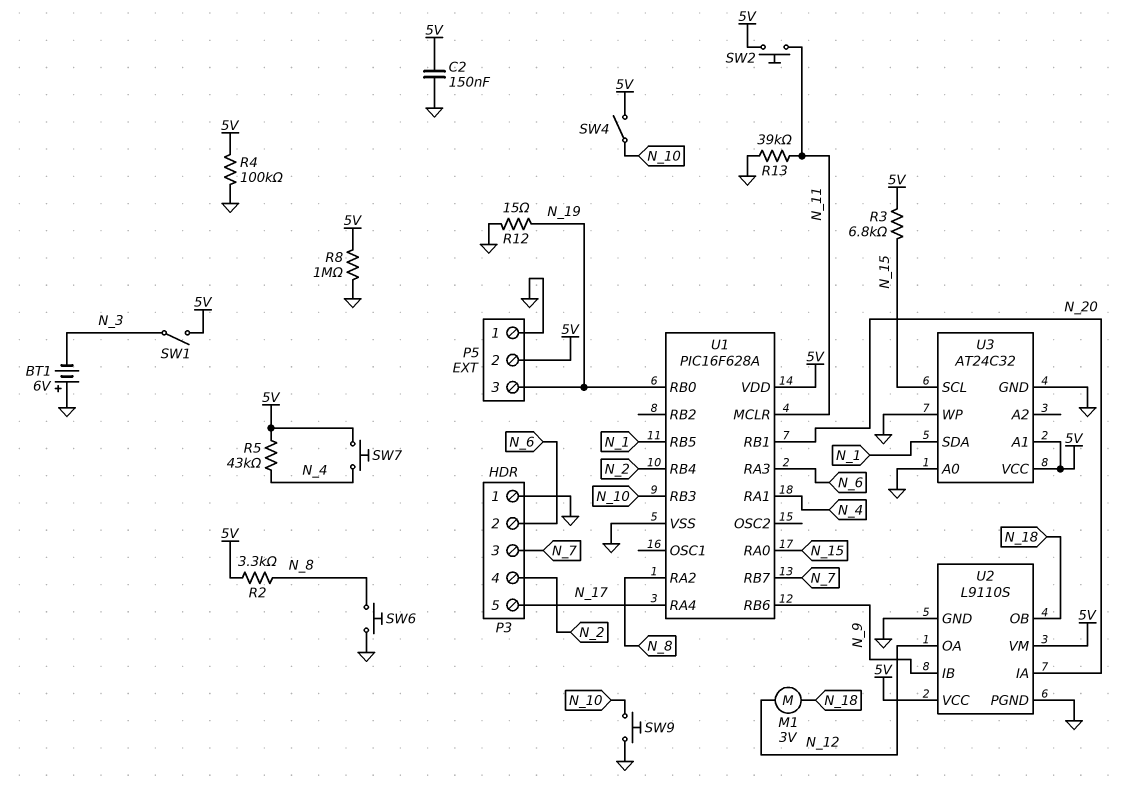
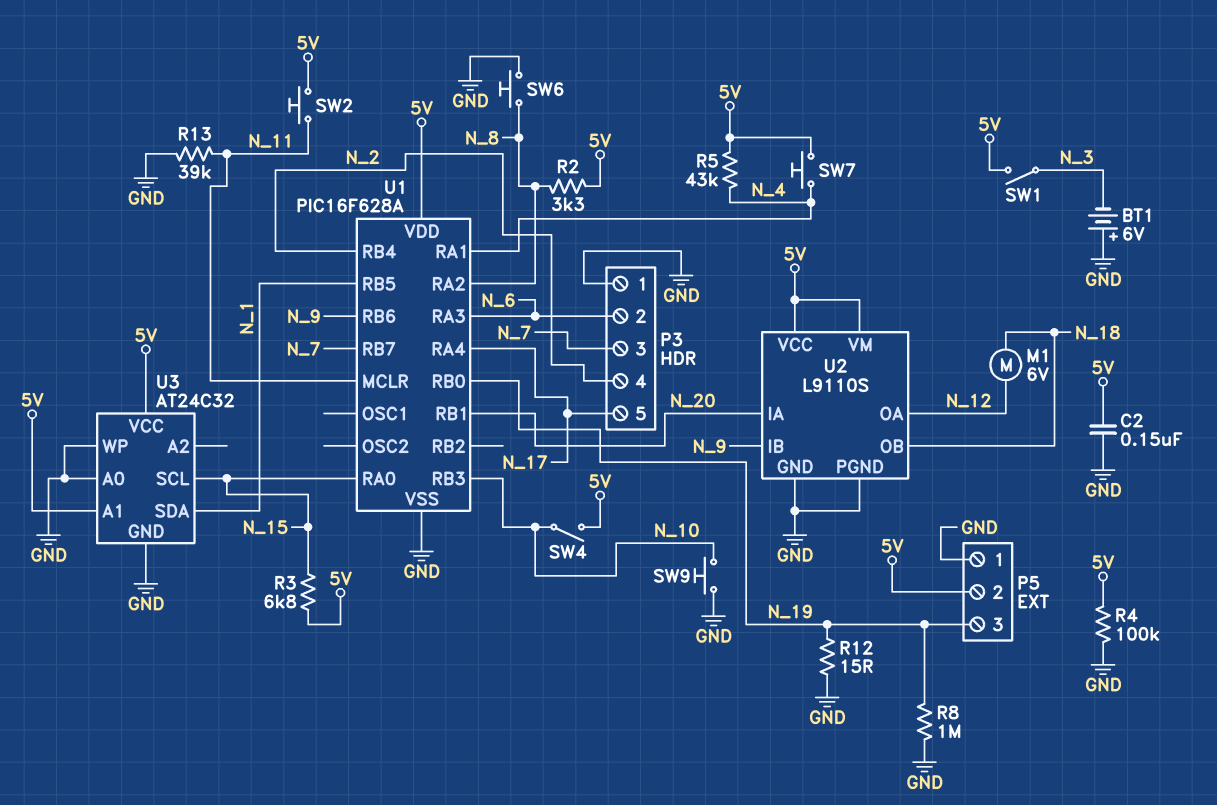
M1: motor 3V (N_12, N_18) -> motor 6V (N_12, N_18)
R8: 1M (5V, GND) -> 1M (GND, N_19)

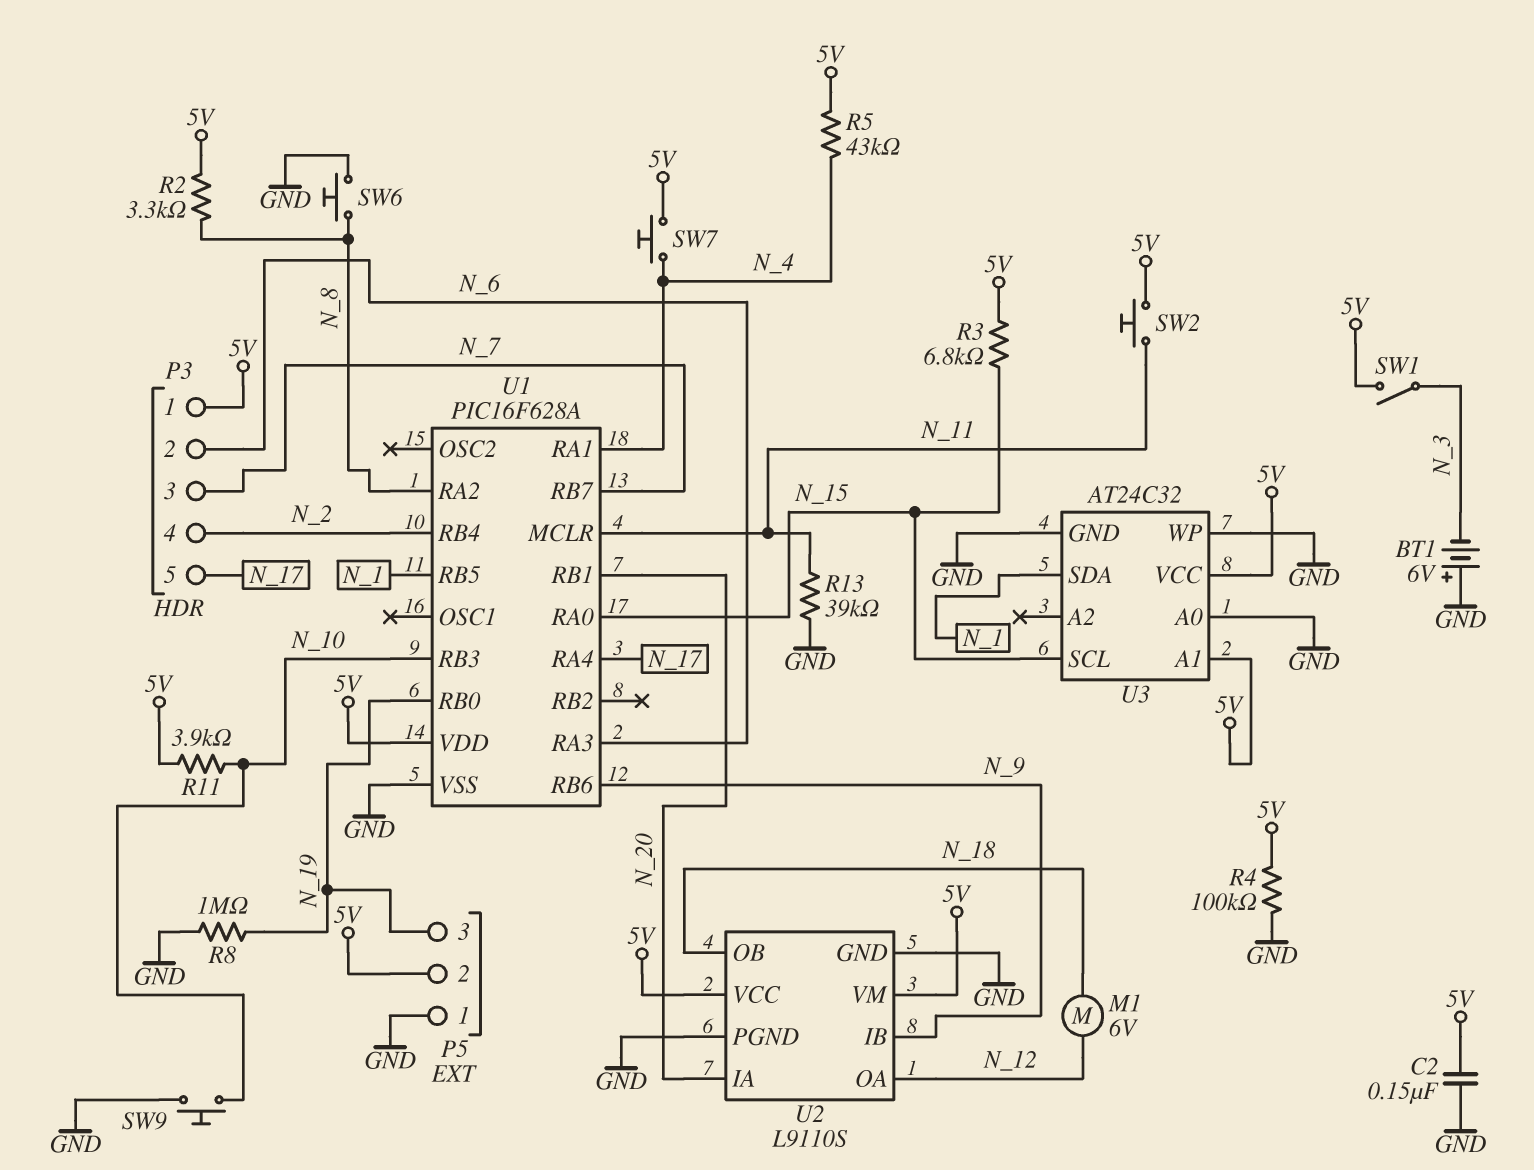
P3 pin 1: GND -> 5V
R11: none -> 3.9k (5V, N_10)
R12: 15 (GND, N_19) -> none
SW4: switch (5V, N_10) -> none

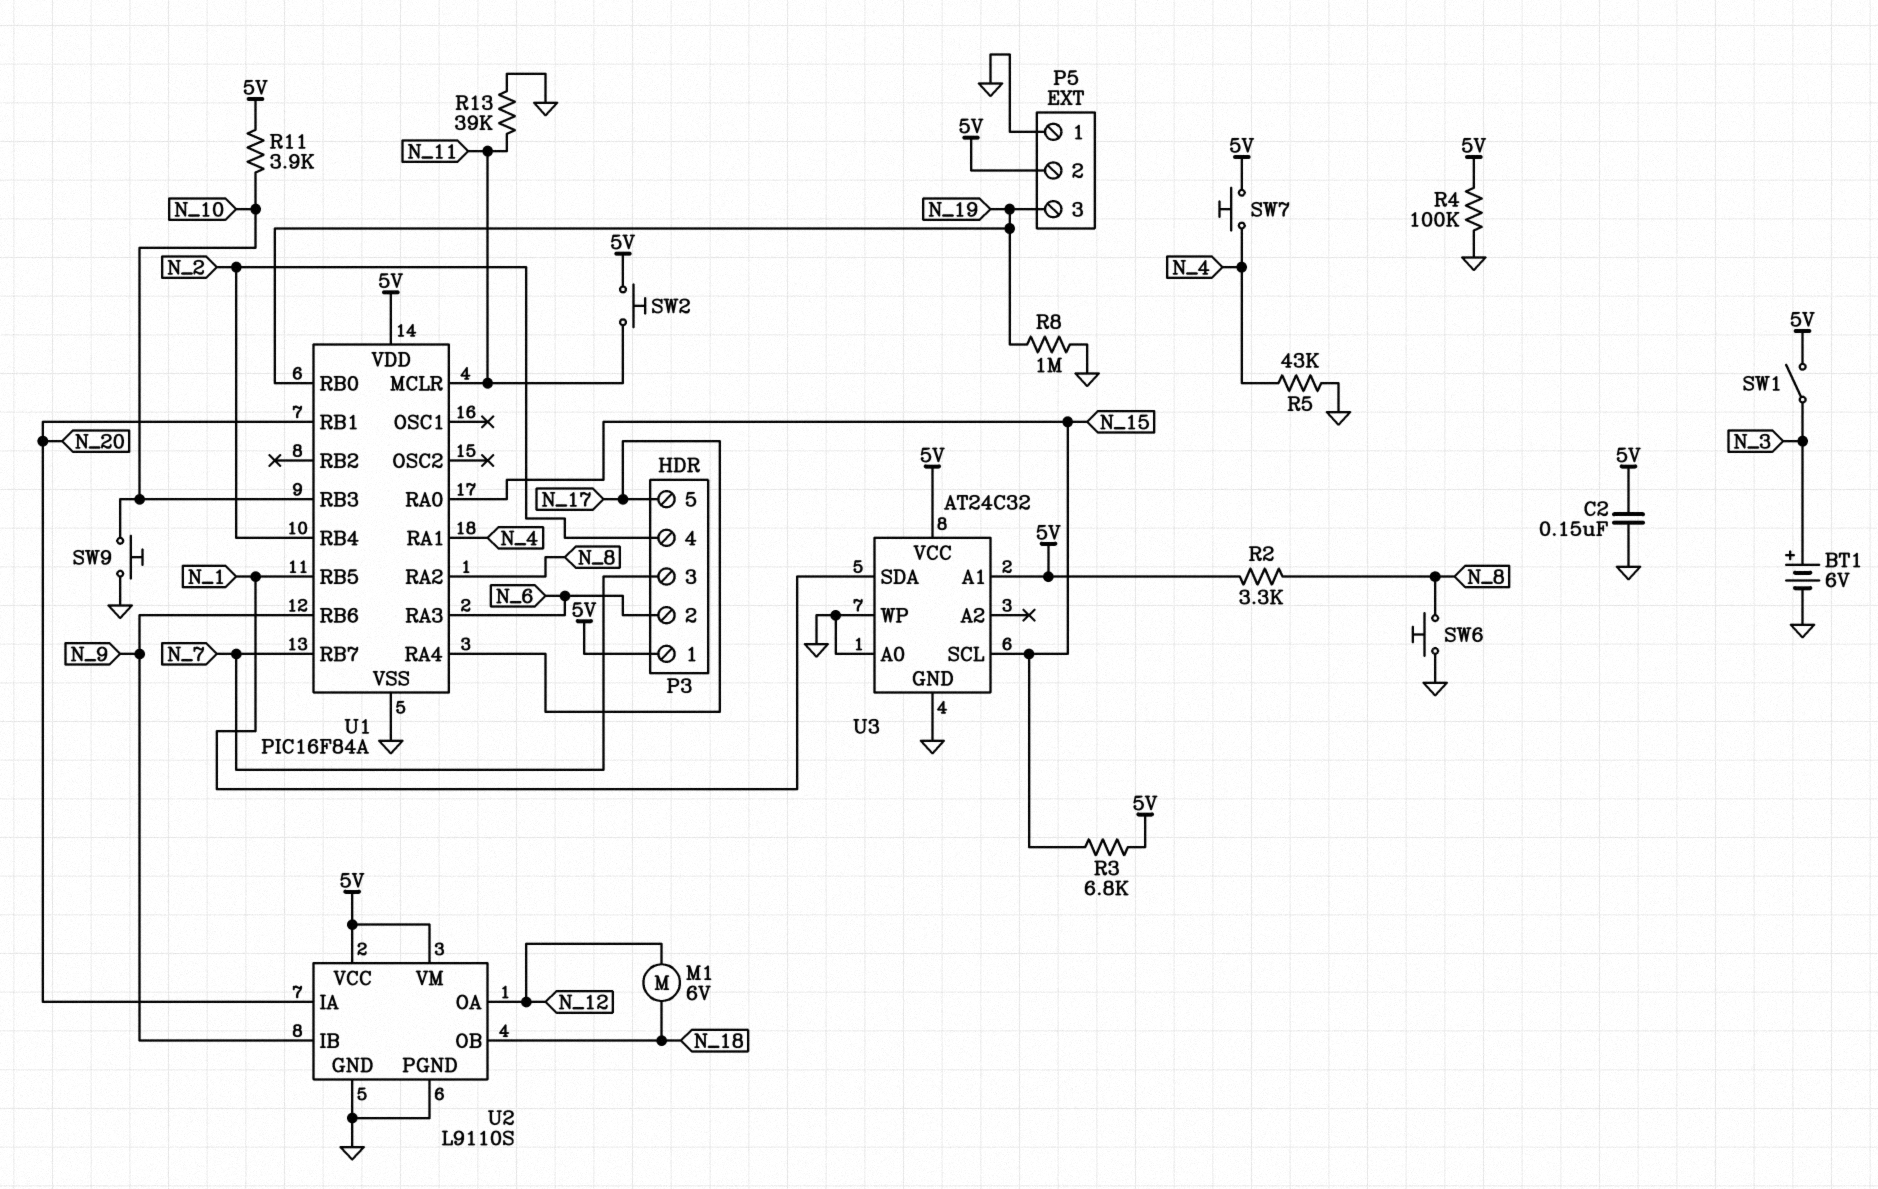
BT1: 6V (plus GND, minus N_3) -> 6V (plus N_3, minus GND)
R5: 43k (5V, N_4) -> 43k (GND, N_4)
U1: PIC16F628A -> PIC16F84A

